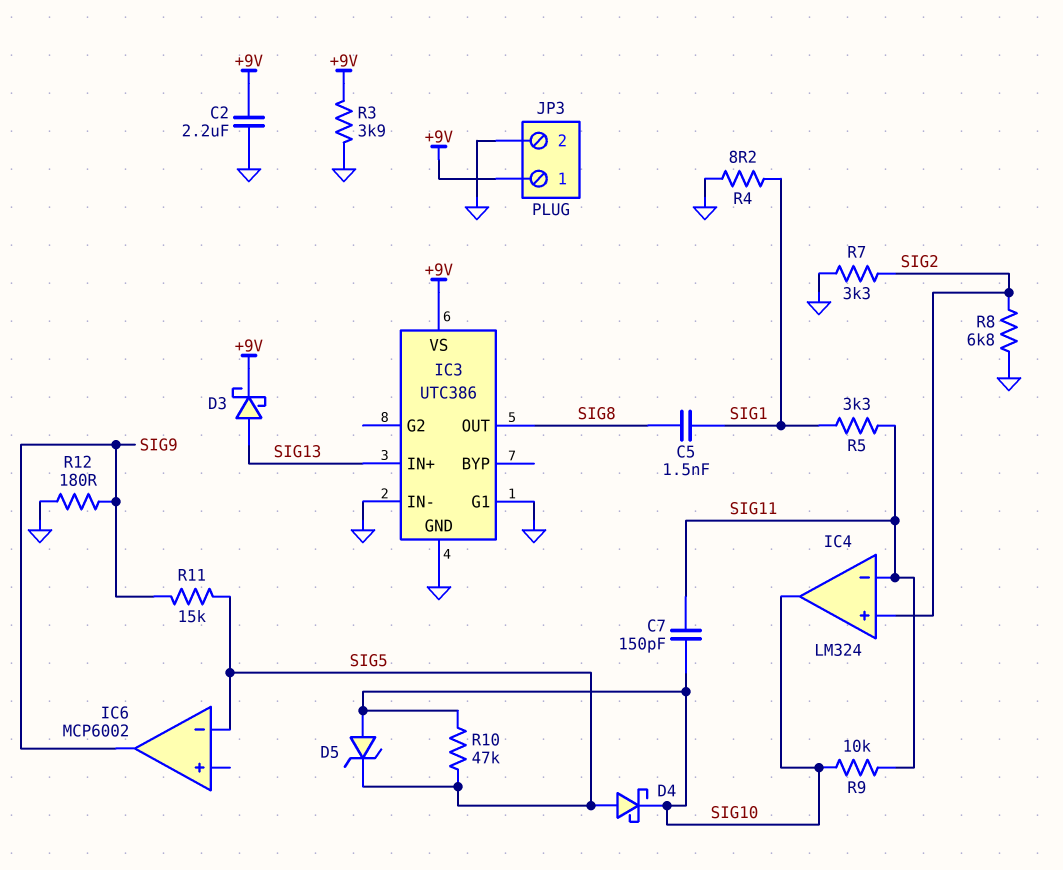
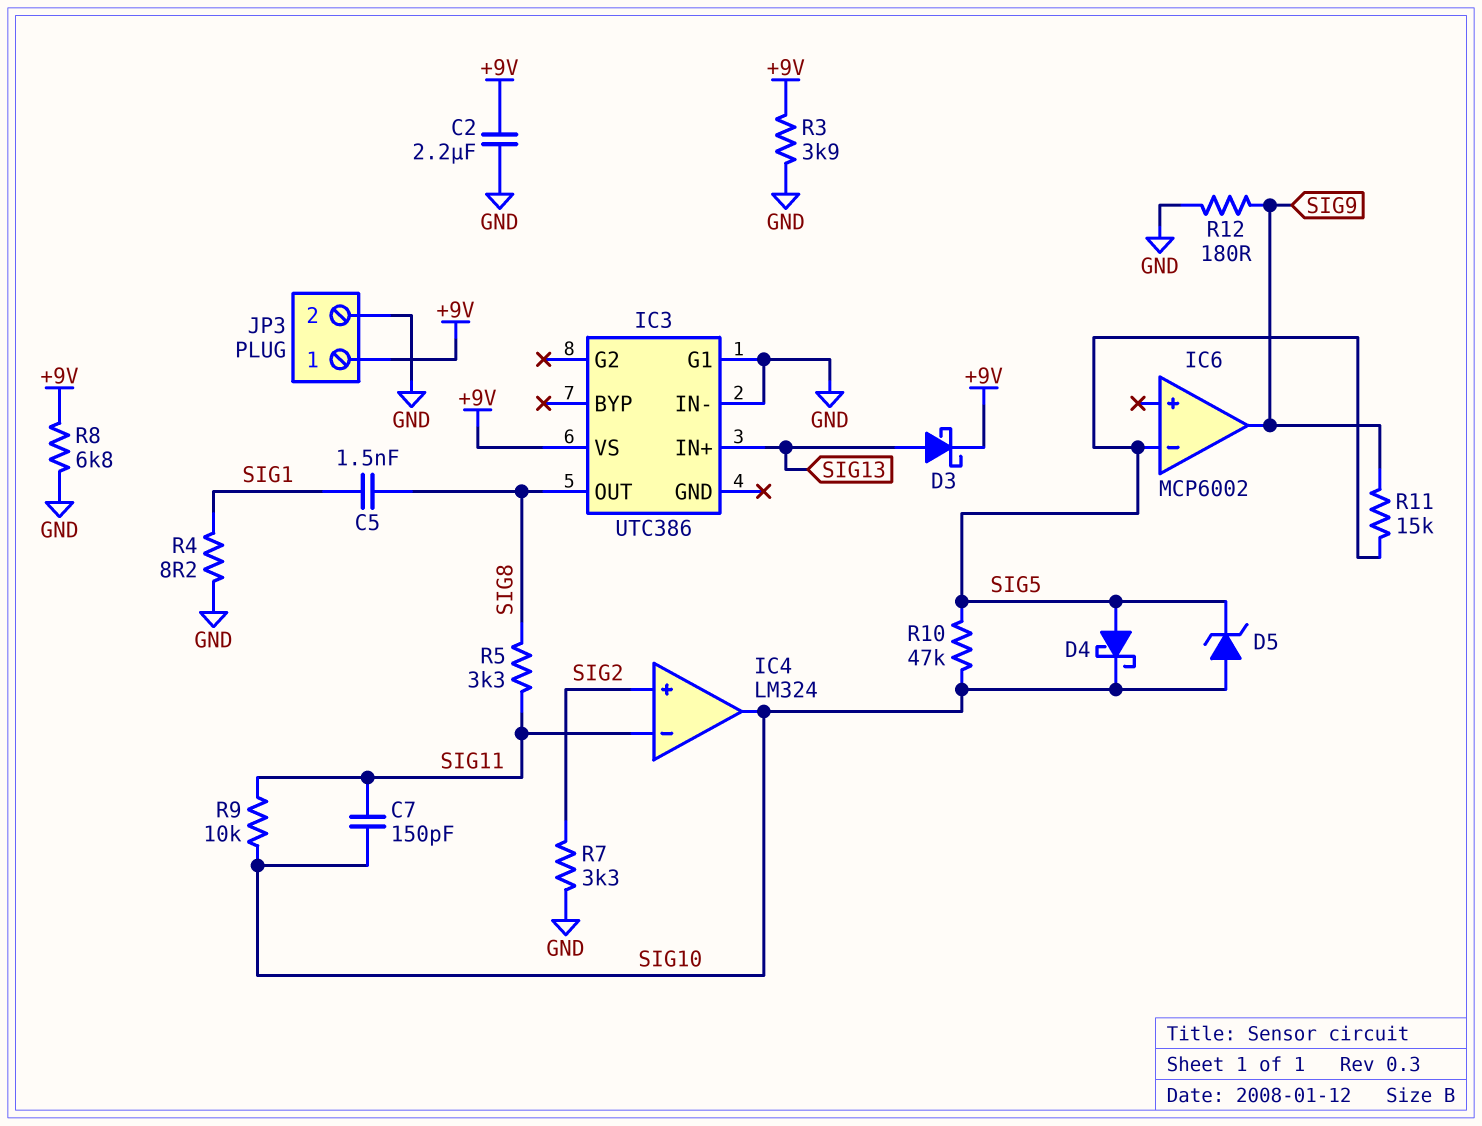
IC3 pin GND: GND -> none
R5: 3.3k (SIG1, SIG11) -> 3.3k (SIG8, SIG11)
R8: 6.8k (GND, SIG2) -> 6.8k (+9V, GND)

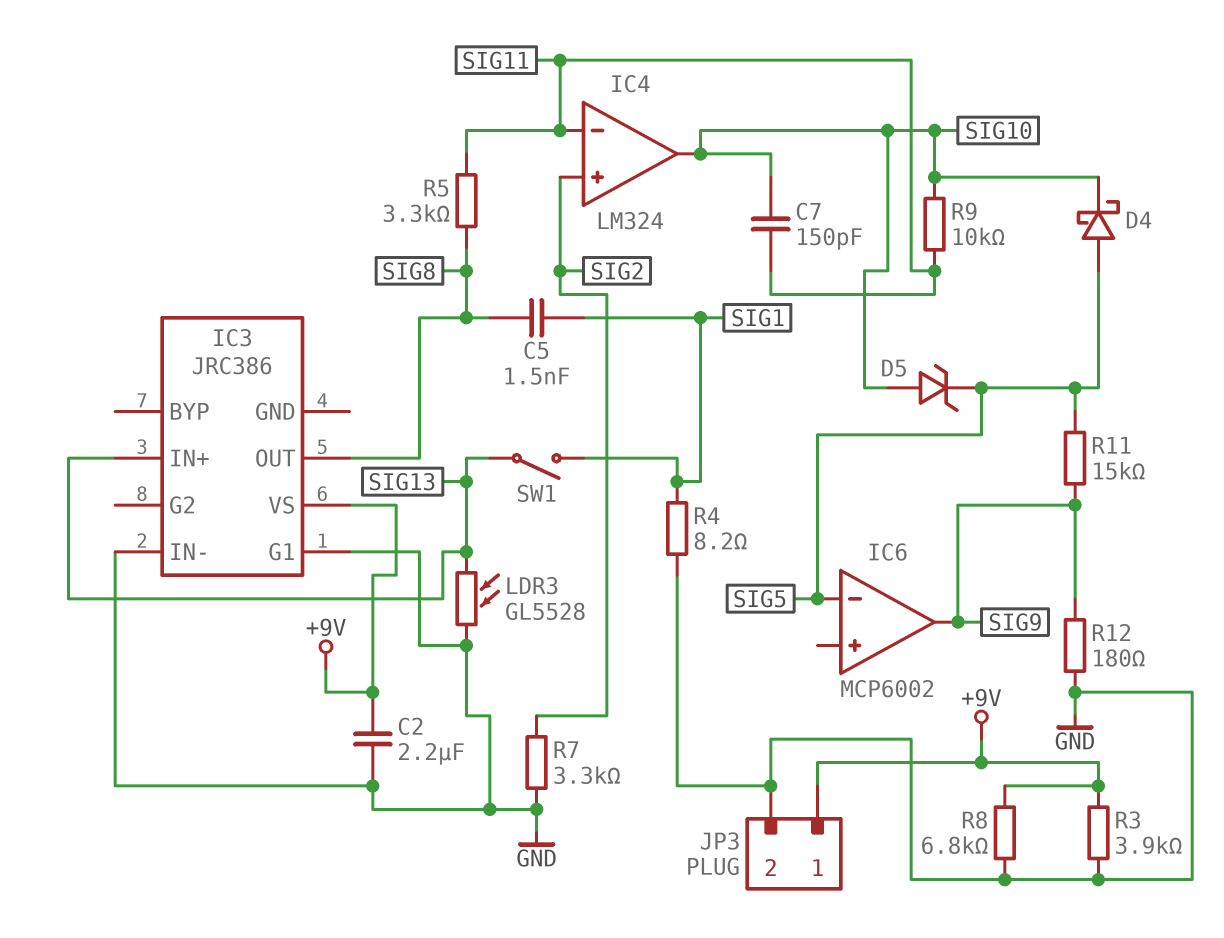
D3: schottky (A SIG13, K +9V) -> none
IC3: UTC386 -> JRC386
LDR3: none -> GL5528 (GND, SIG13)
R10: 47k (SIG5, SIG10) -> none
SW1: none -> switch (SIG1, SIG13)

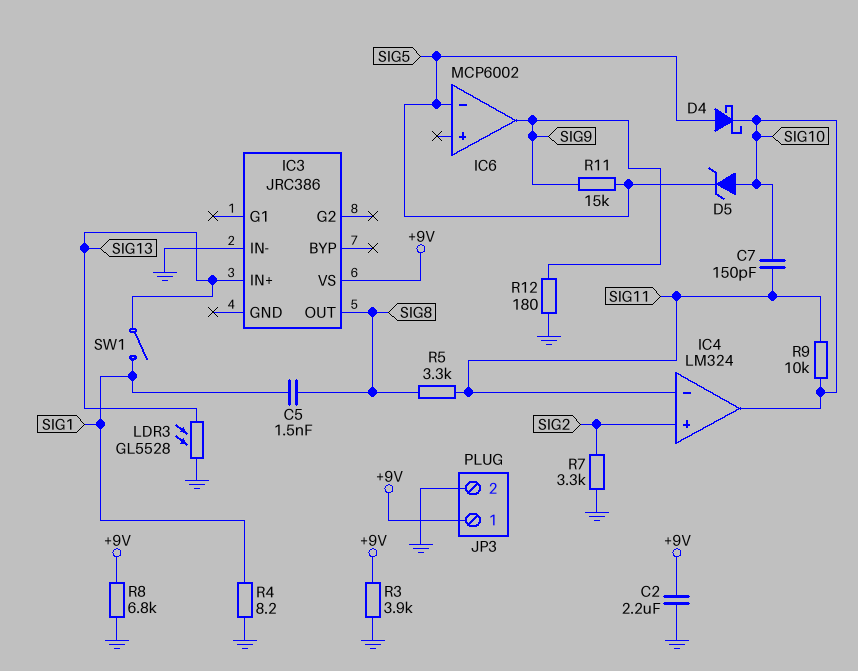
IC3 pin G1: GND -> none

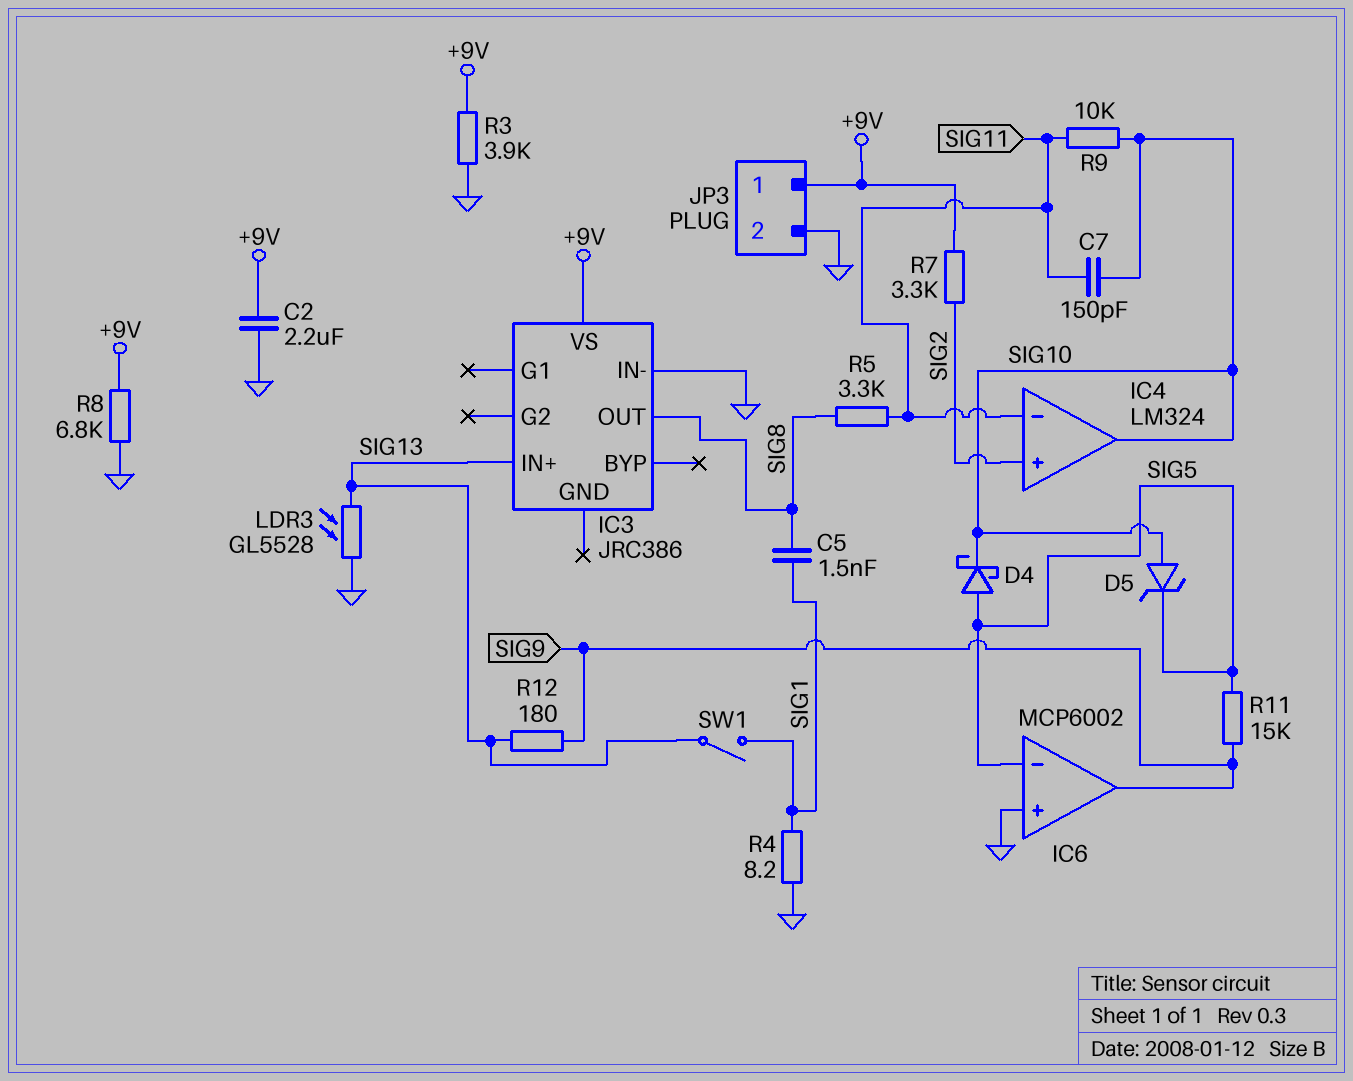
IC6 pin in+: none -> GND
R7: 3.3k (GND, SIG2) -> 3.3k (+9V, SIG2)
R12: 180 (GND, SIG9) -> 180 (SIG9, SIG13)

